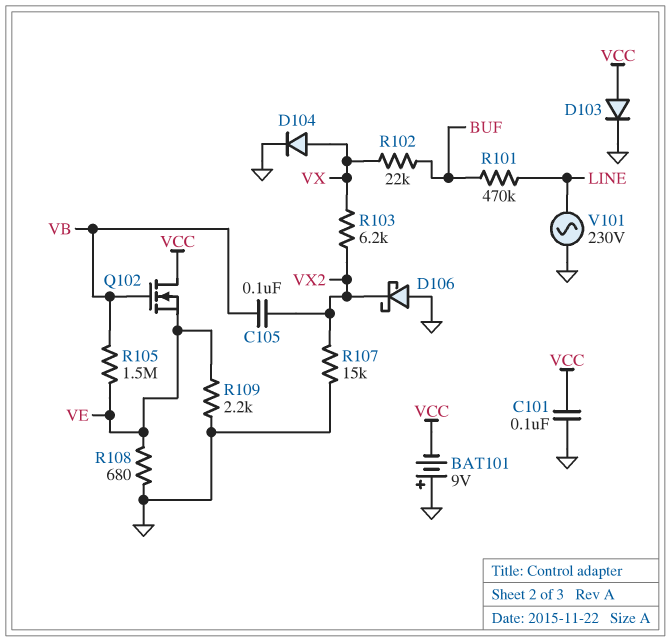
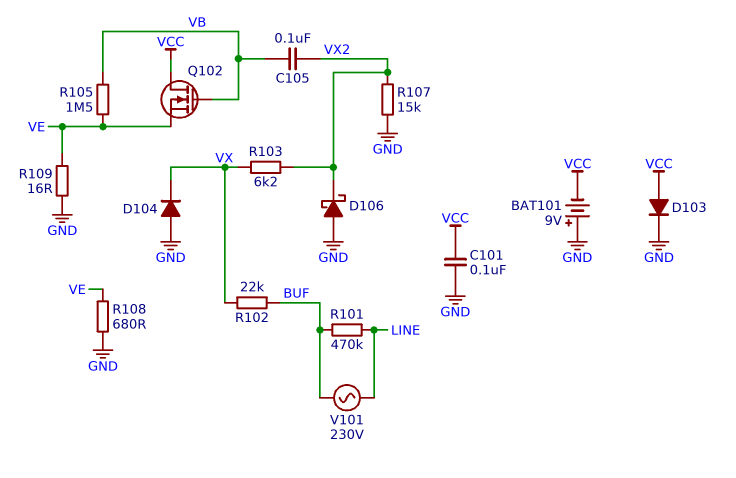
D104: diode (A VX, K GND) -> diode (A GND, K VX)
R109: 2.2k (GND, VE) -> 16 (GND, VE)
V101: AC 230V (GND, LINE) -> AC 230V (BUF, LINE)

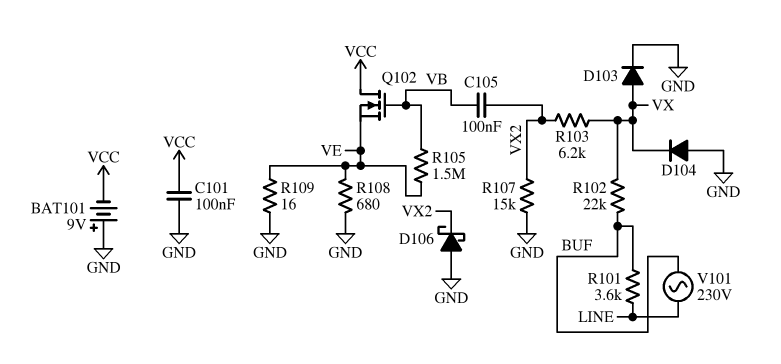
D103: diode (A VCC, K GND) -> diode (A VX, K GND)
R101: 470k (BUF, LINE) -> 3.6k (BUF, LINE)

